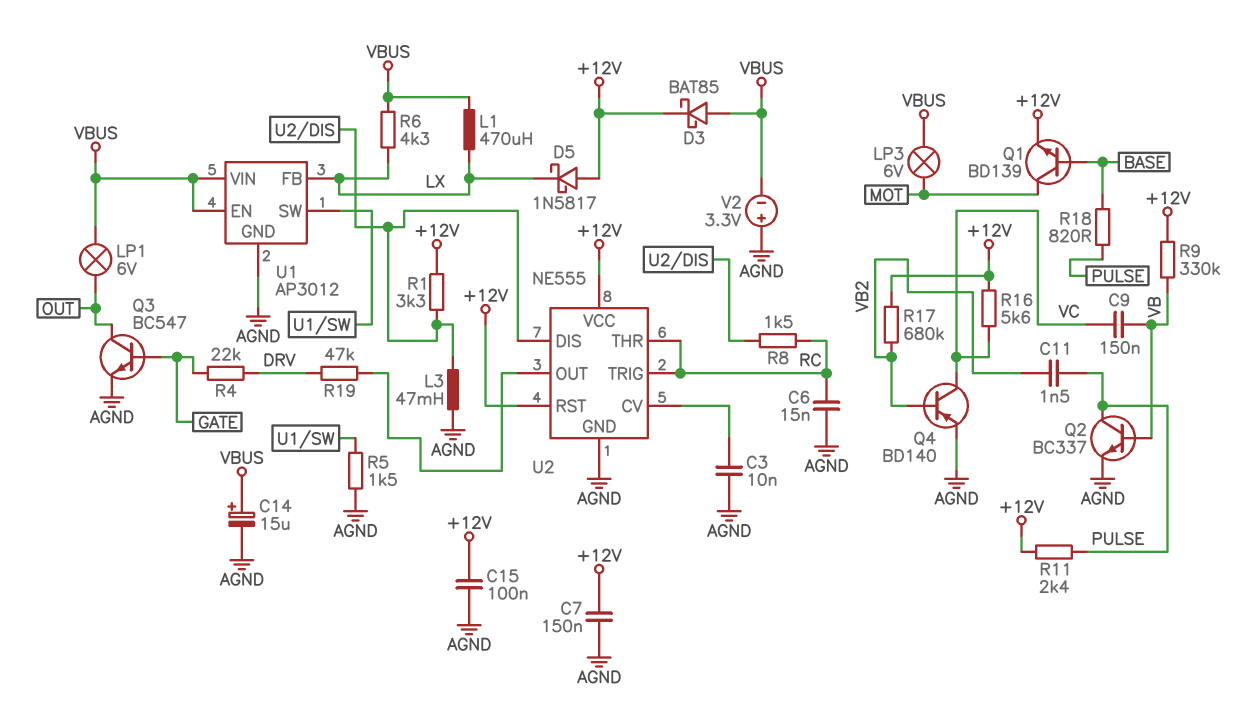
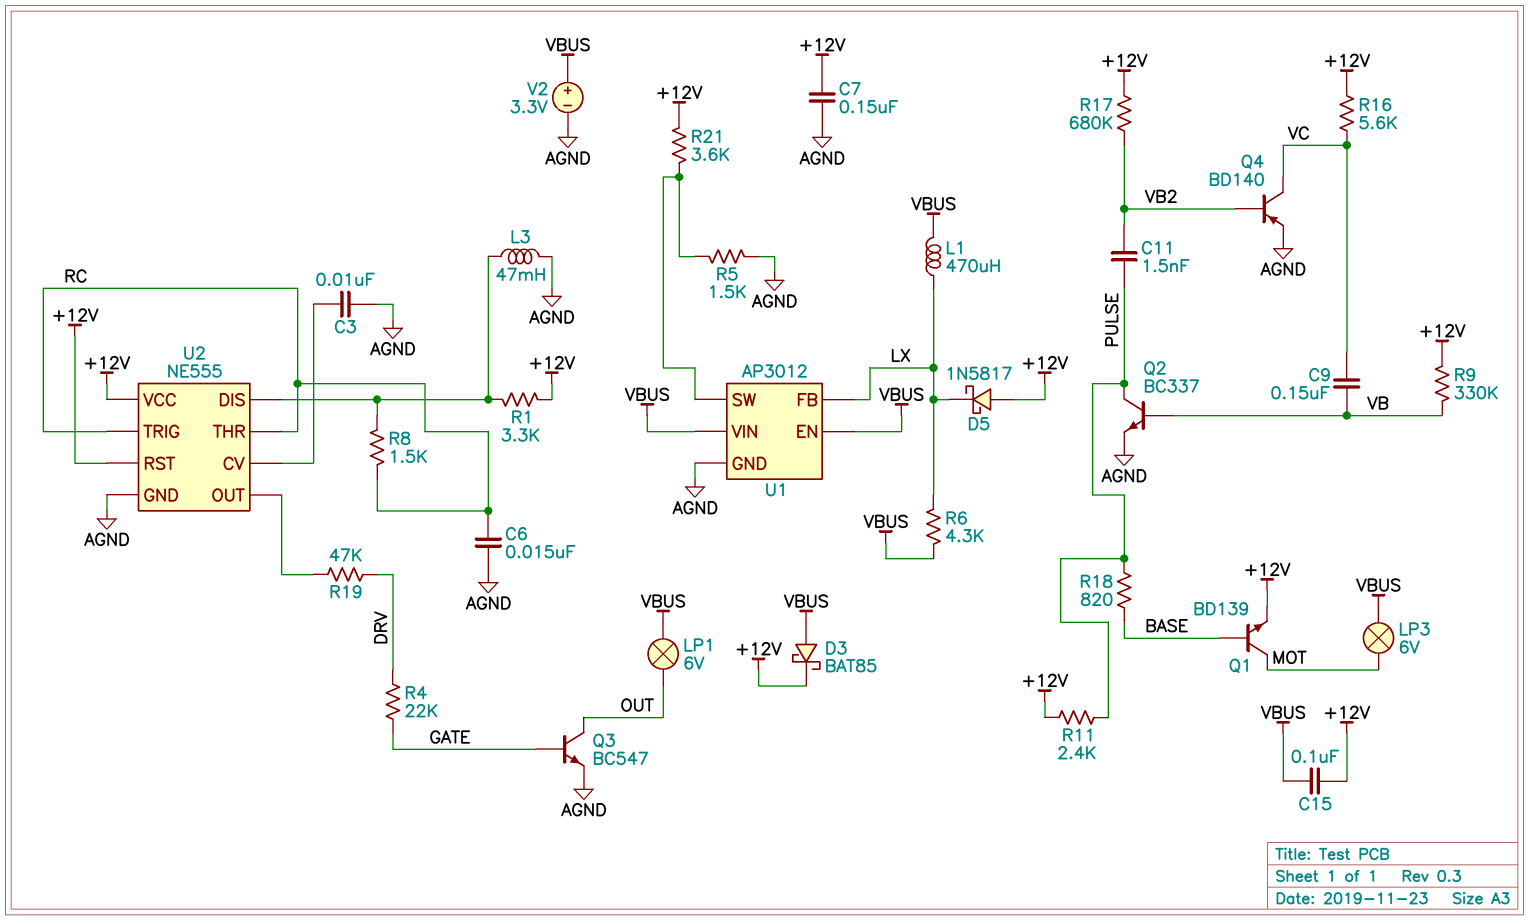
C14: 15uF (plus VBUS, minus AGND) -> none
C15: 100nF (+12V, AGND) -> 100nF (+12V, VBUS)
R21: none -> 3.6k (+12V, U1/SW)
V2: 3.3V (plus AGND, minus VBUS) -> 3.3V (plus VBUS, minus AGND)

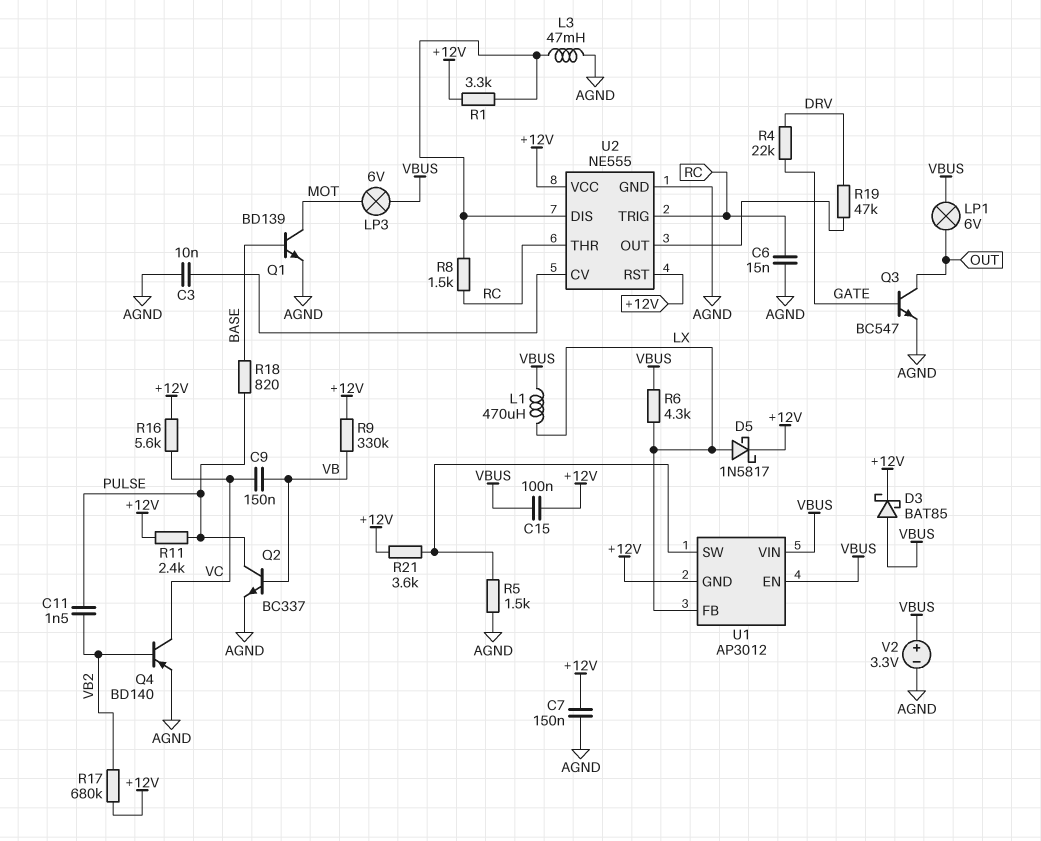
D5: schottky 1N5817 (A +12V, K LX) -> schottky 1N5817 (A LX, K +12V)
Q1: NPN BD139 (B BASE, C MOT, E +12V) -> NPN BD139 (B BASE, C MOT, E AGND)
U1 pin GND: AGND -> +12V

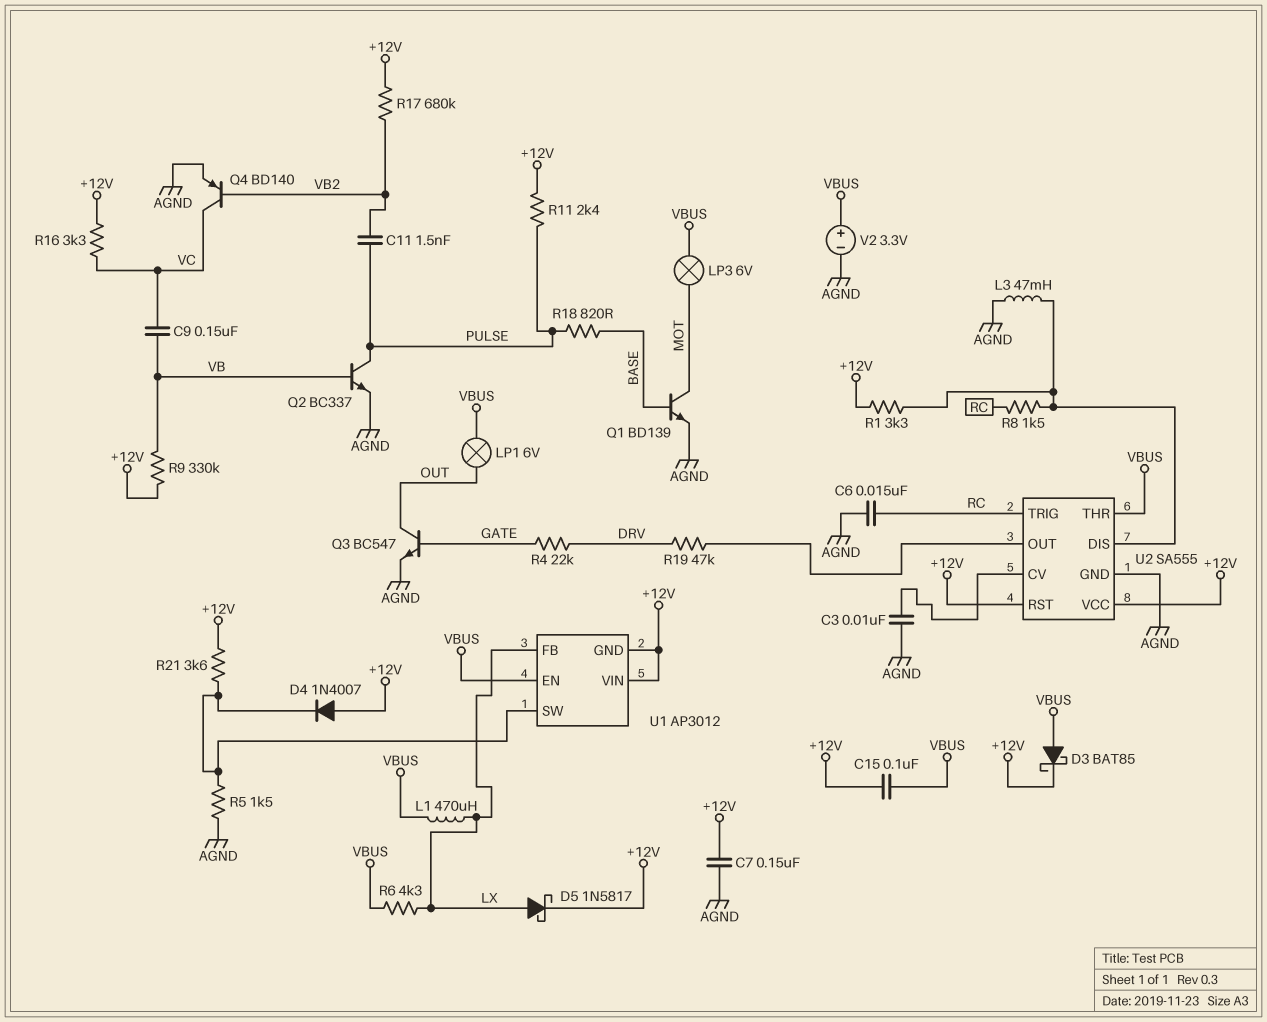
D4: none -> diode 1N4007 (A +12V, K U1/SW)
R16: 5.6k (+12V, VC) -> 3.3k (+12V, VC)
U1 pin VIN: VBUS -> +12V
U2: NE555 -> SA555
U2 pin THR: RC -> VBUS

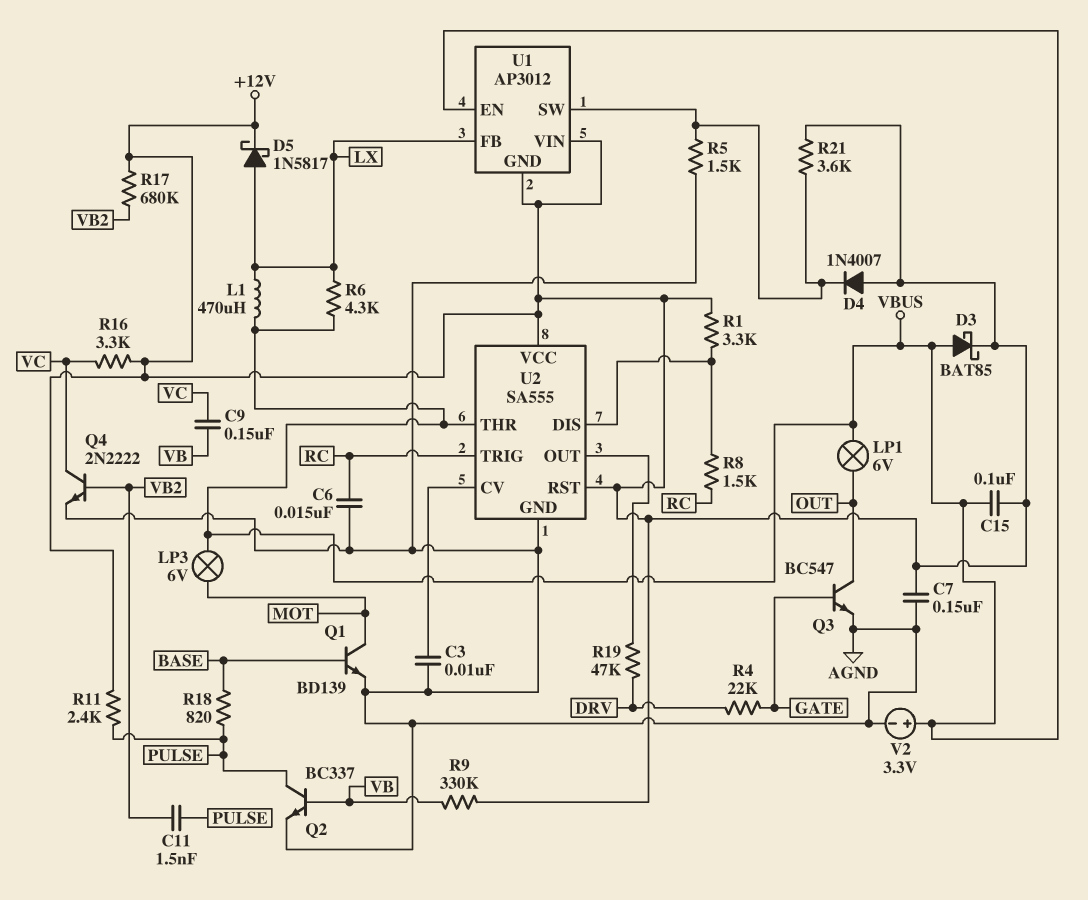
L3: 47mH (AGND, U2/DIS) -> none
Q4: PNP BD140 (B VB2, C VC, E AGND) -> NPN 2N2222 (B VB2, C VC, E AGND)

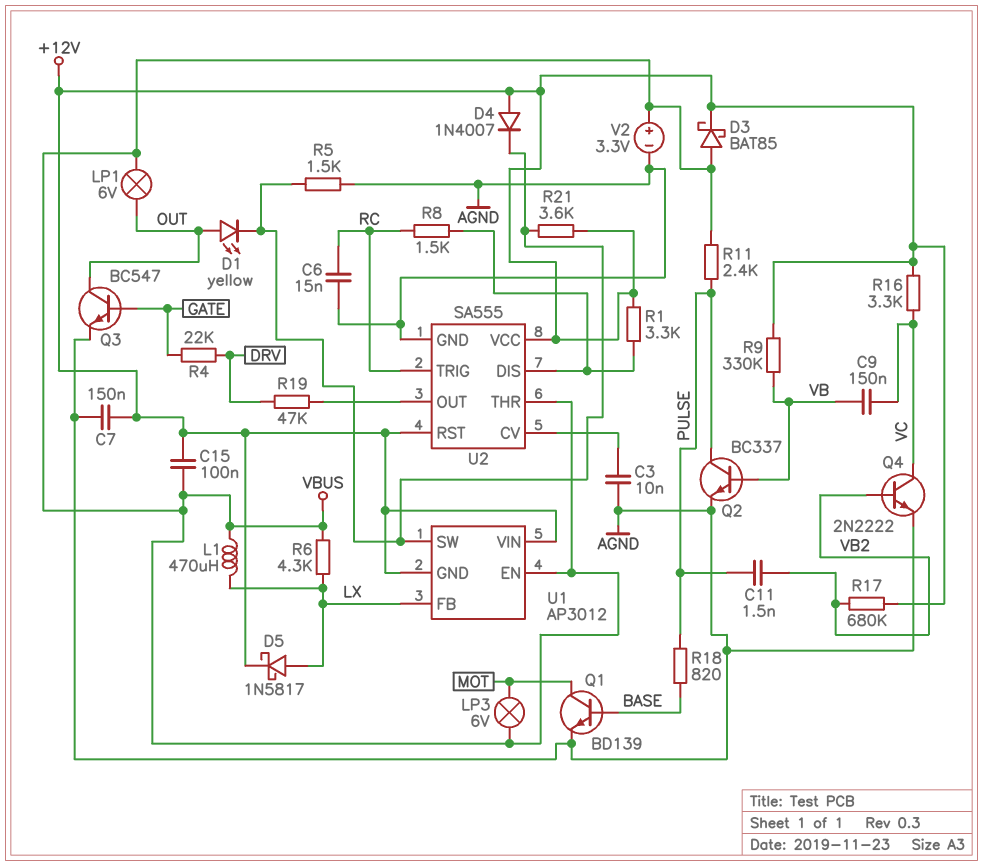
D1: none -> LED yellow (A OUT, K U1/SW)
R11: 2.4k (+12V, PULSE) -> 2.4k (PULSE, VBUS)

